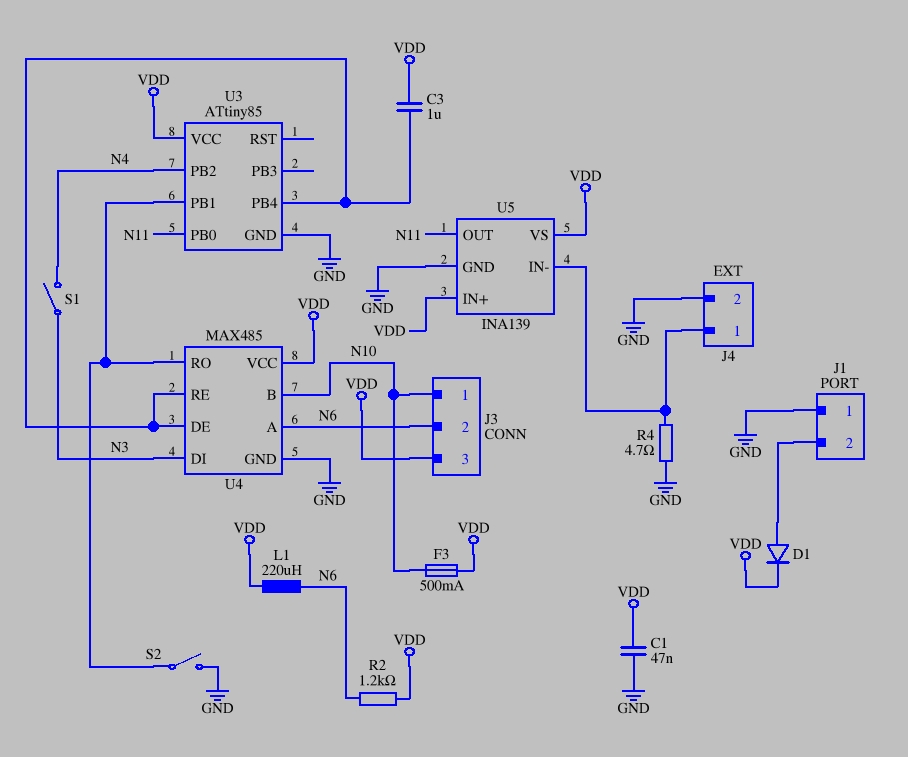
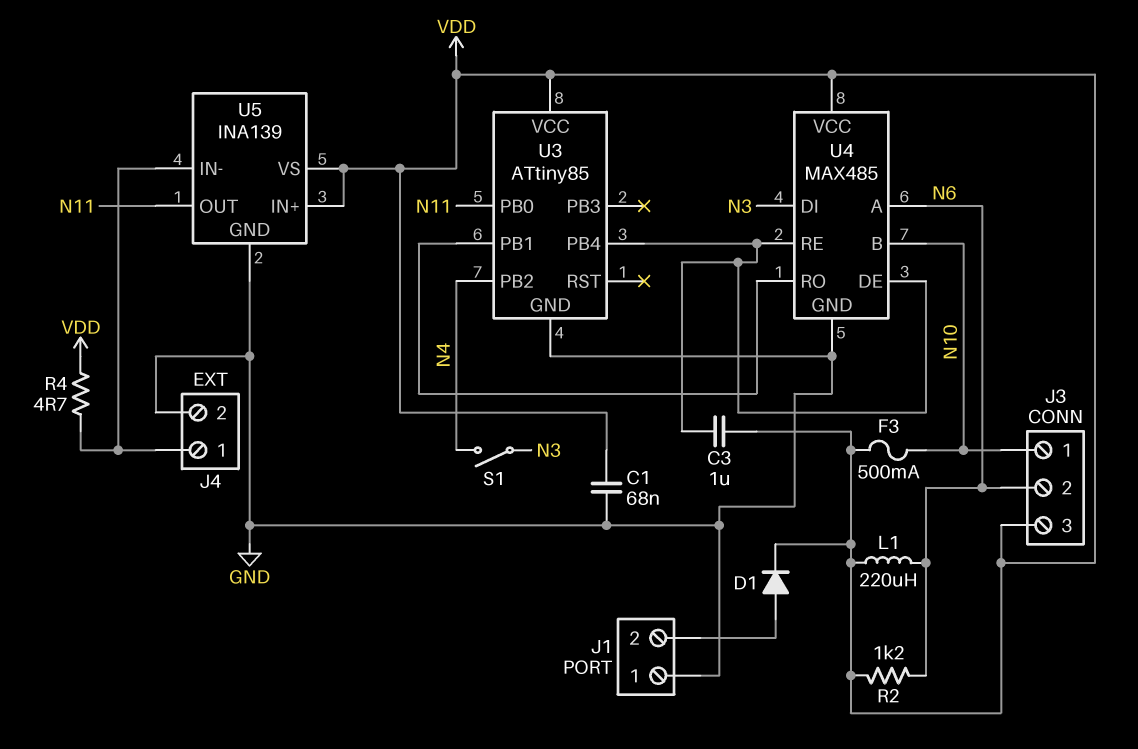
C1: 47nF (GND, VDD) -> 68nF (GND, VDD)
R4: 4.7 (GND, J4/1) -> 4.7 (J4/1, VDD)
S2: switch (GND, U3/PB1) -> none

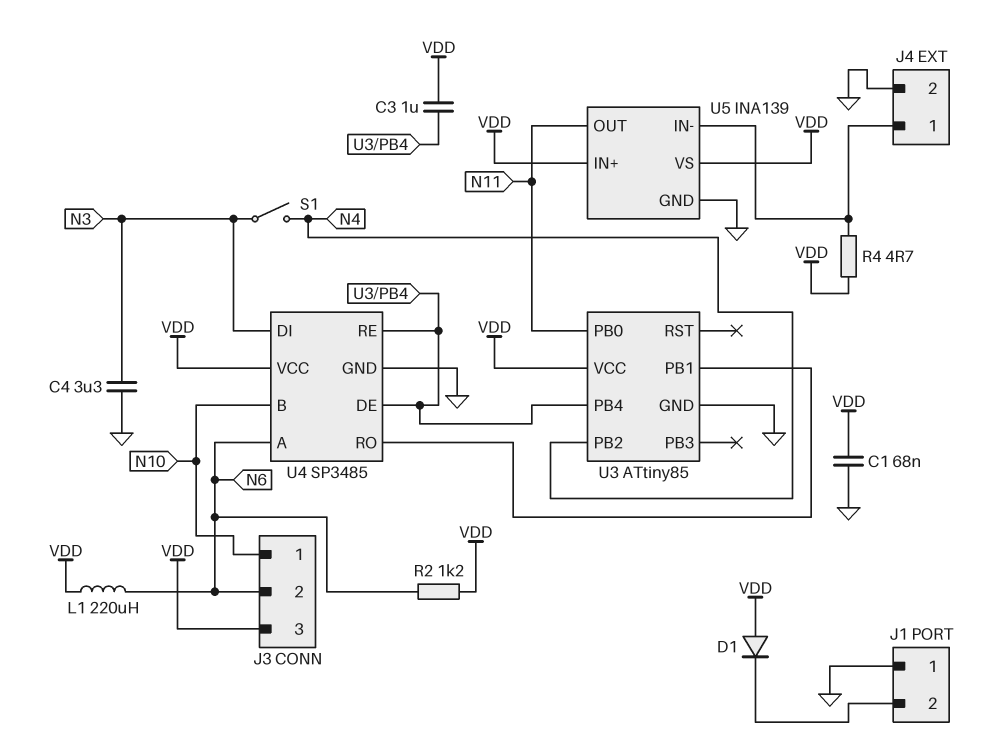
C4: none -> 3.3uF (GND, N3)
D1: diode (A J1/2, K VDD) -> diode (A VDD, K J1/2)
F3: 500mA (N10, VDD) -> none
U4: MAX485 -> SP3485

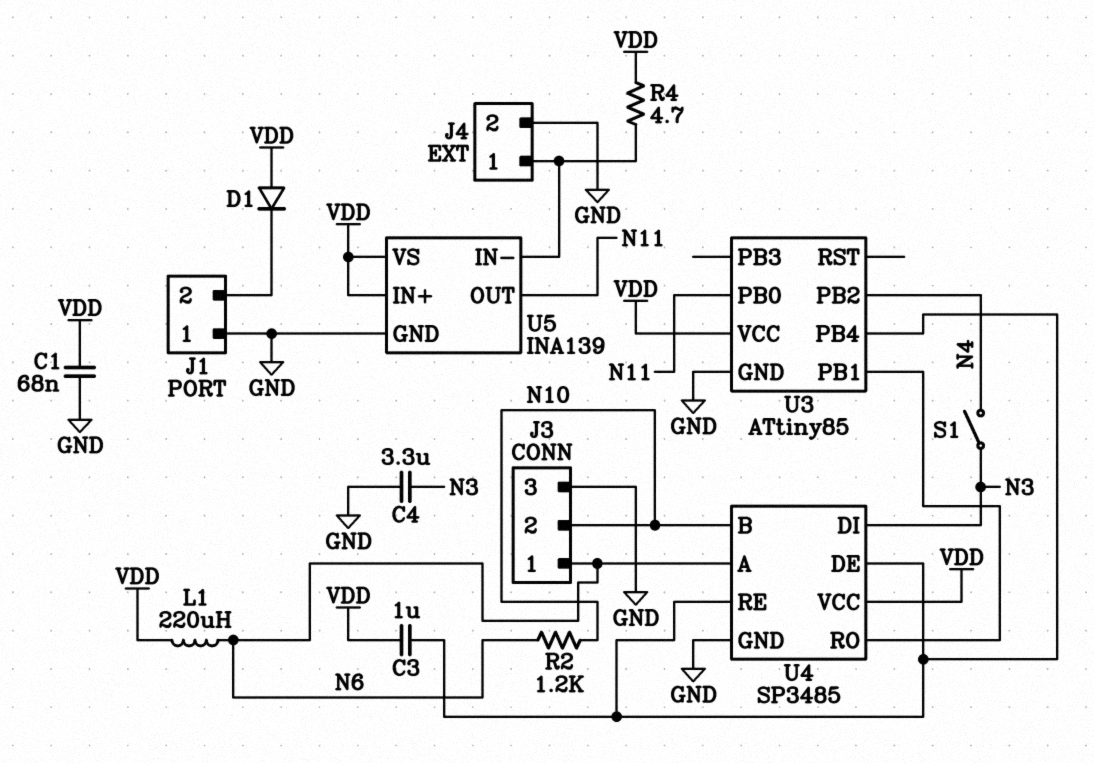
J3 pin 1: N10 -> N6
J3 pin 2: N6 -> N10
J3 pin 3: VDD -> GND
R2: 1.2k (N6, VDD) -> 1.2k (N6, N10)

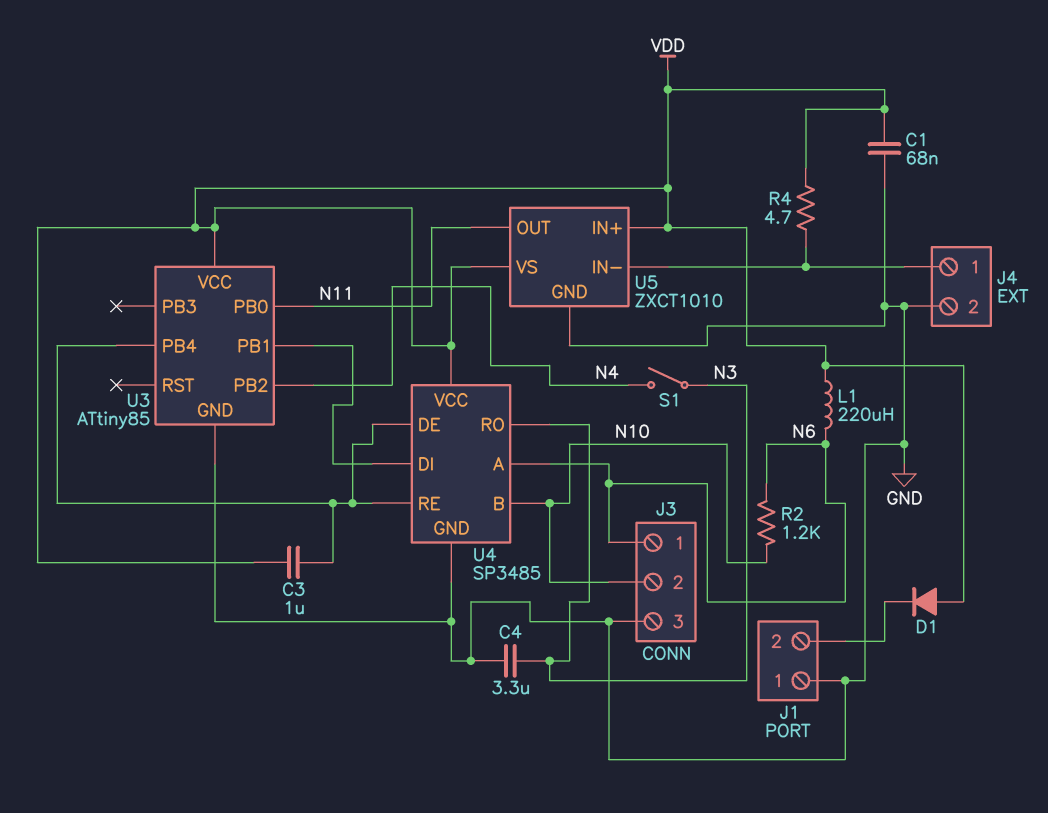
U4 pin DI: N3 -> U3/PB1
U4 pin RO: U3/PB1 -> N3
U5: INA139 -> ZXCT1010

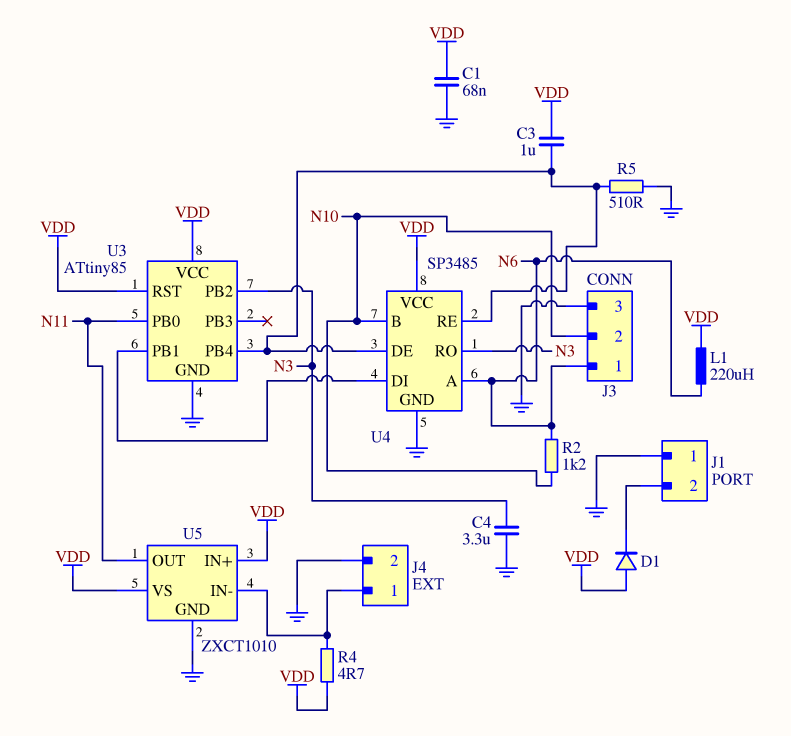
R5: none -> 510 (GND, U3/PB4)
S1: switch (N3, N4) -> none
U3 pin PB2: N4 -> N3
U3 pin RST: none -> VDD

